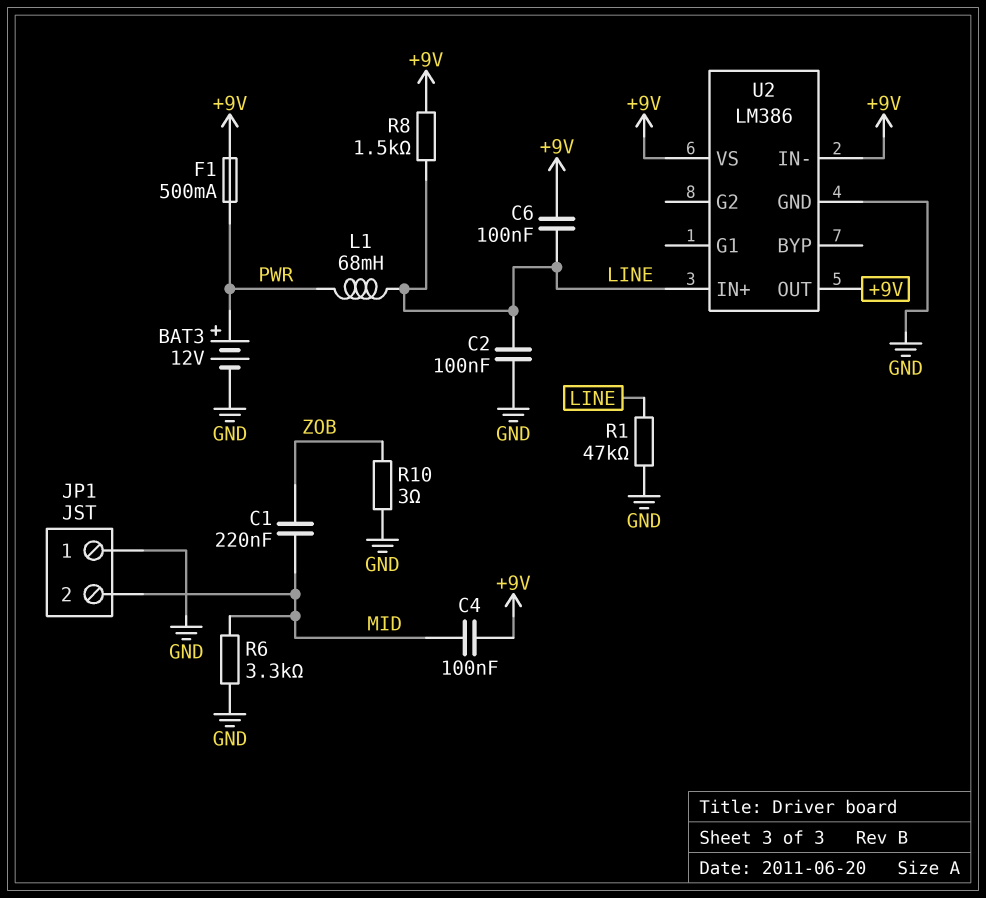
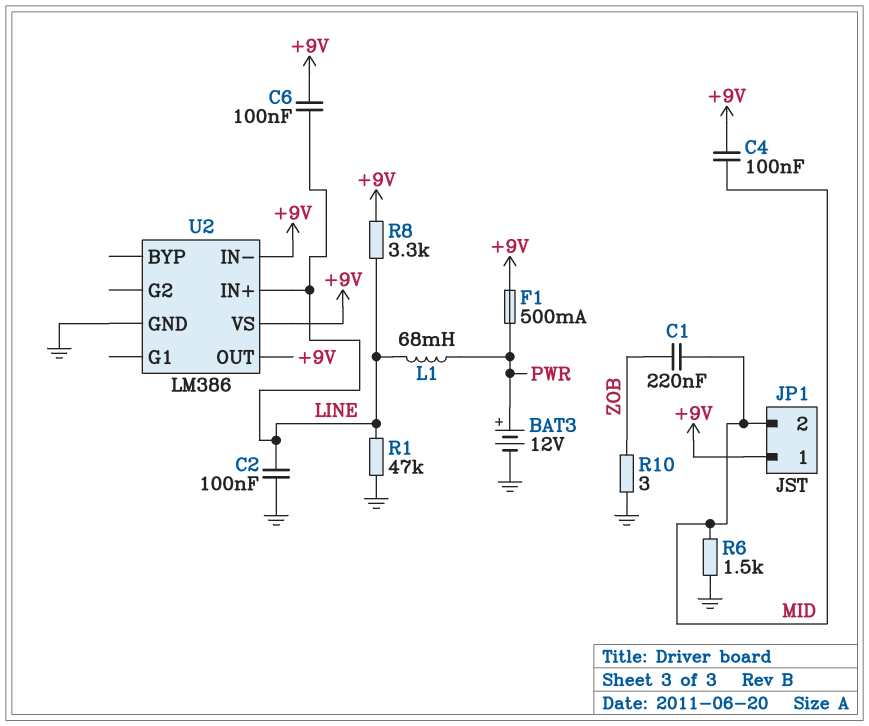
JP1 pin 1: GND -> +9V
R6: 3.3k (GND, MID) -> 1.5k (GND, MID)
R8: 1.5k (+9V, LINE) -> 3.3k (+9V, LINE)

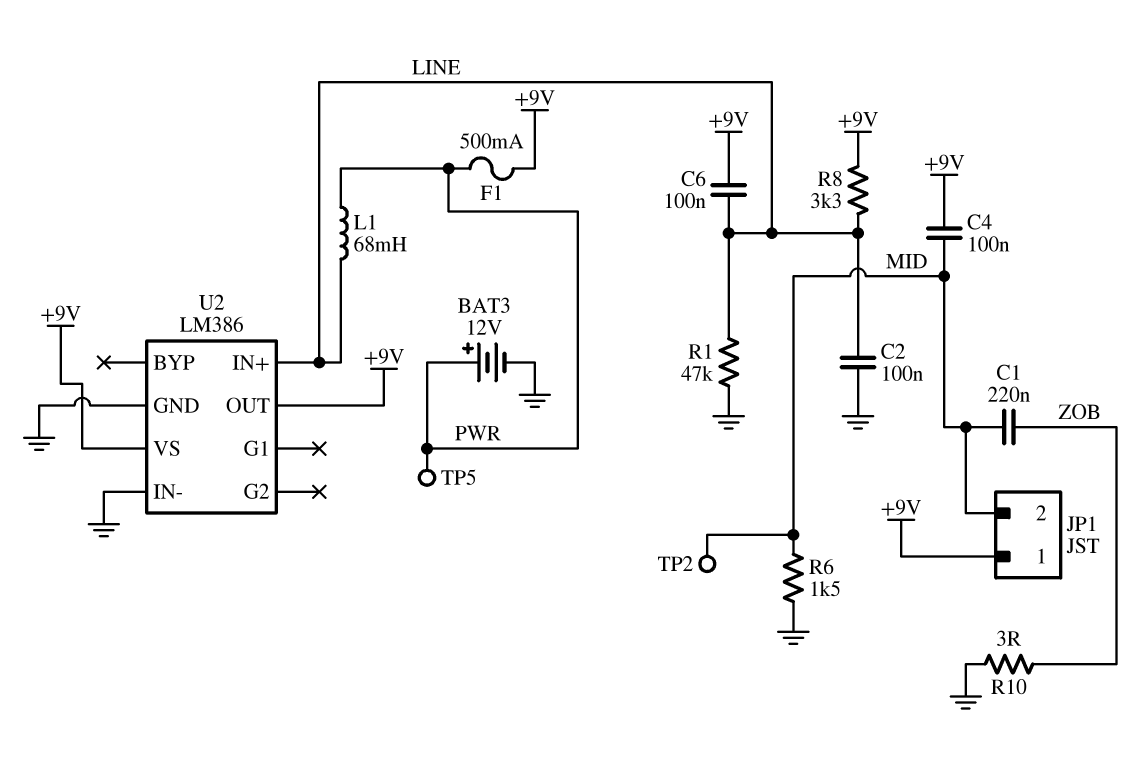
TP2: none -> test point (MID)
TP5: none -> test point (PWR)
U2 pin IN-: +9V -> GND

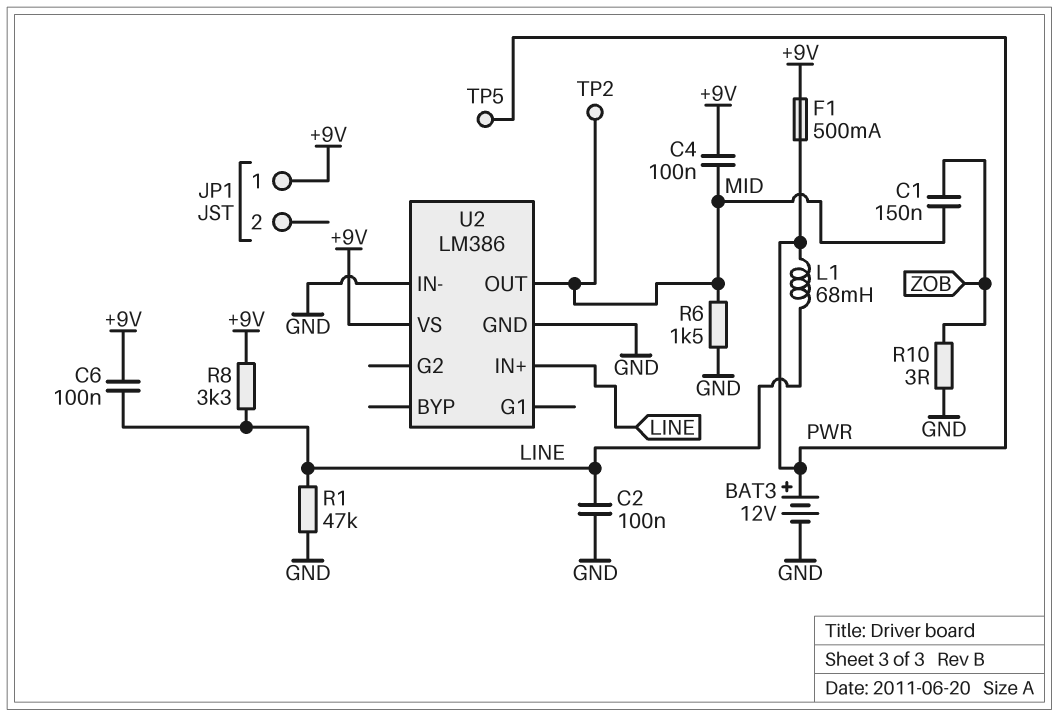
C1: 220nF (MID, ZOB) -> 150nF (MID, ZOB)
JP1 pin 2: MID -> none
U2 pin OUT: +9V -> MID

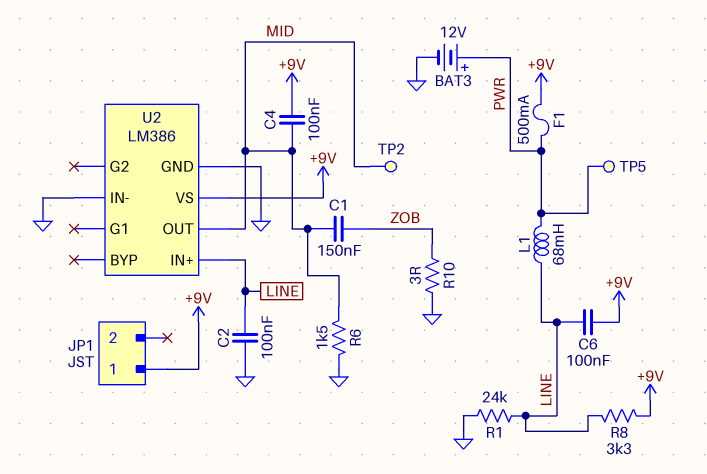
R1: 47k (GND, LINE) -> 24k (GND, LINE)

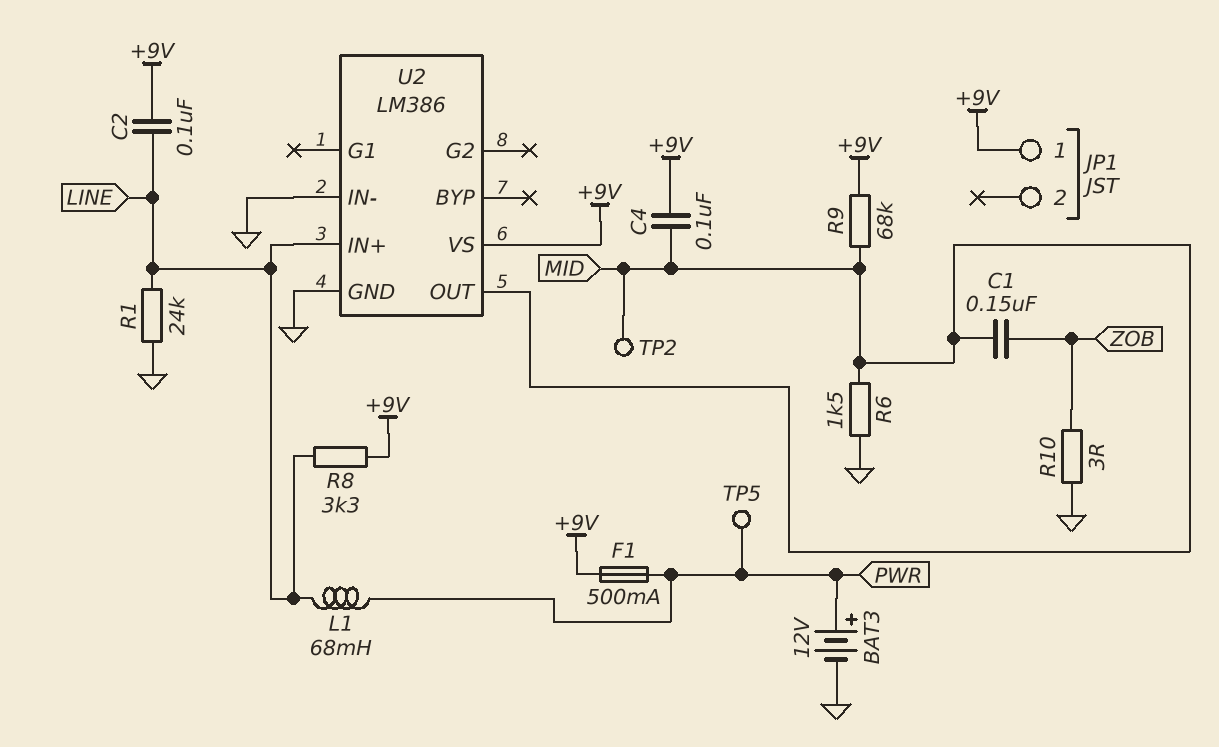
C2: 100nF (GND, LINE) -> 100nF (+9V, LINE)
C6: 100nF (+9V, LINE) -> none
R9: none -> 68k (+9V, MID)

